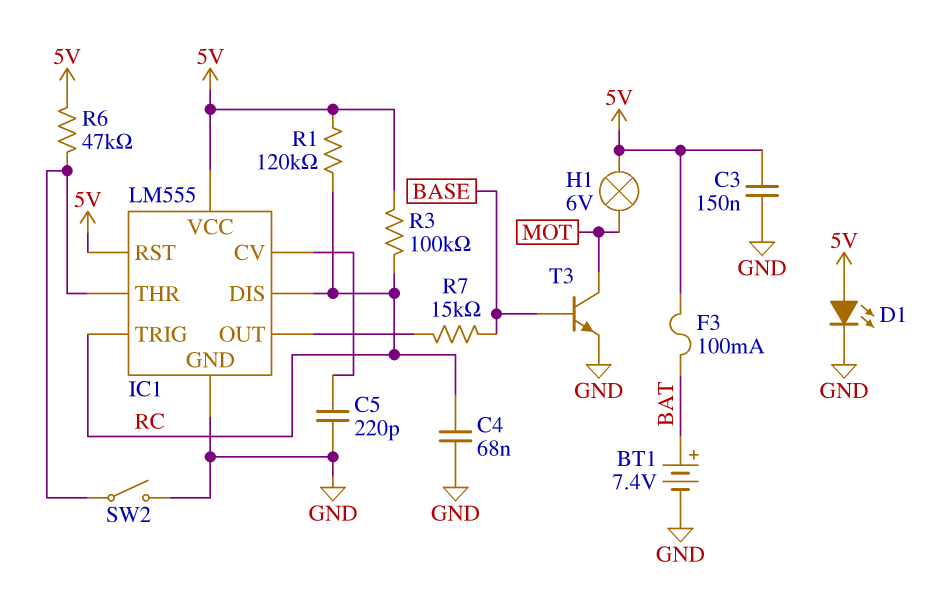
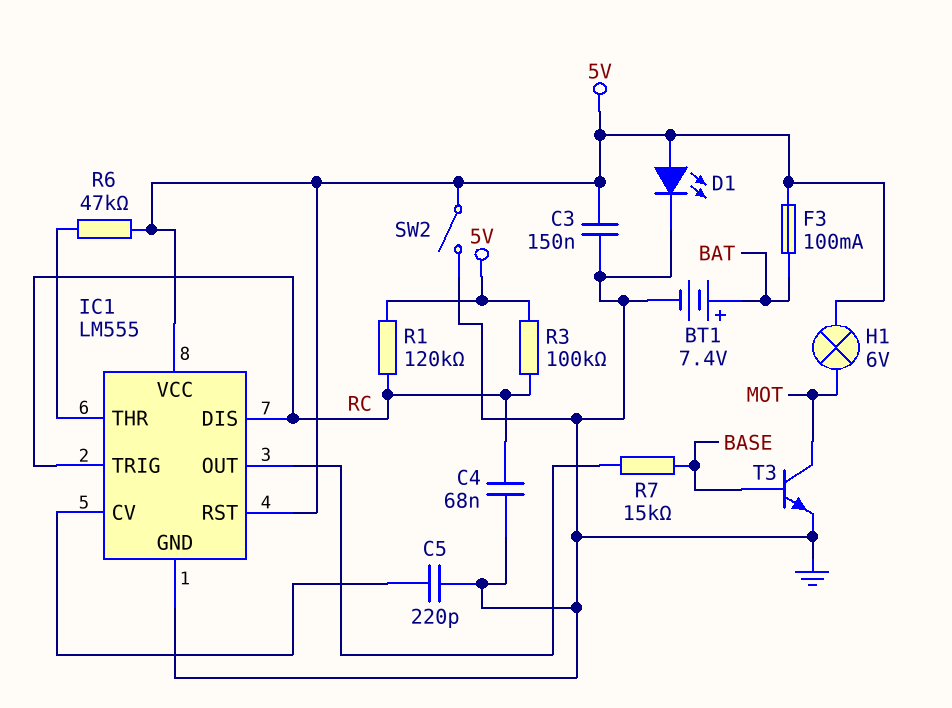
SW2: switch (GND, IC1/THR) -> switch (5V, GND)

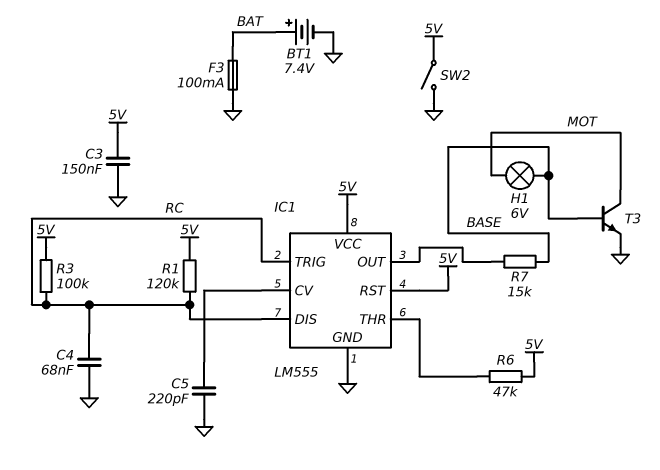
D1: LED (A 5V, K GND) -> none
F3: 100mA (5V, BAT) -> 100mA (BAT, GND)
H1: lamp 6V (5V, MOT) -> lamp 6V (BASE, MOT)

